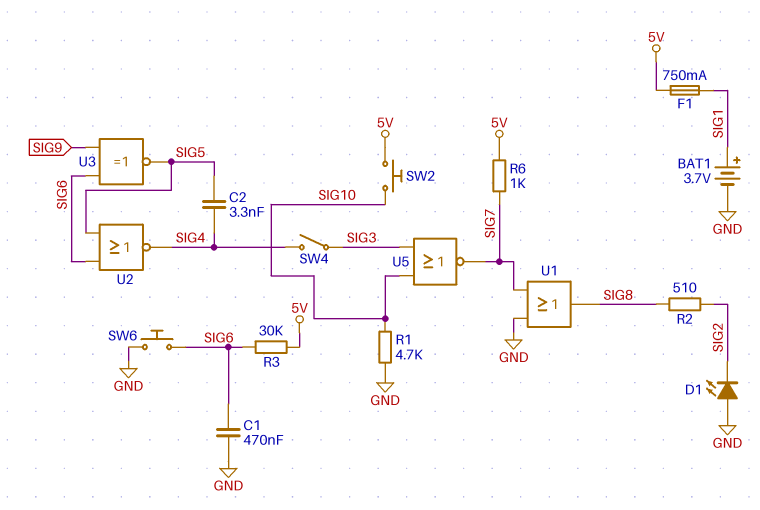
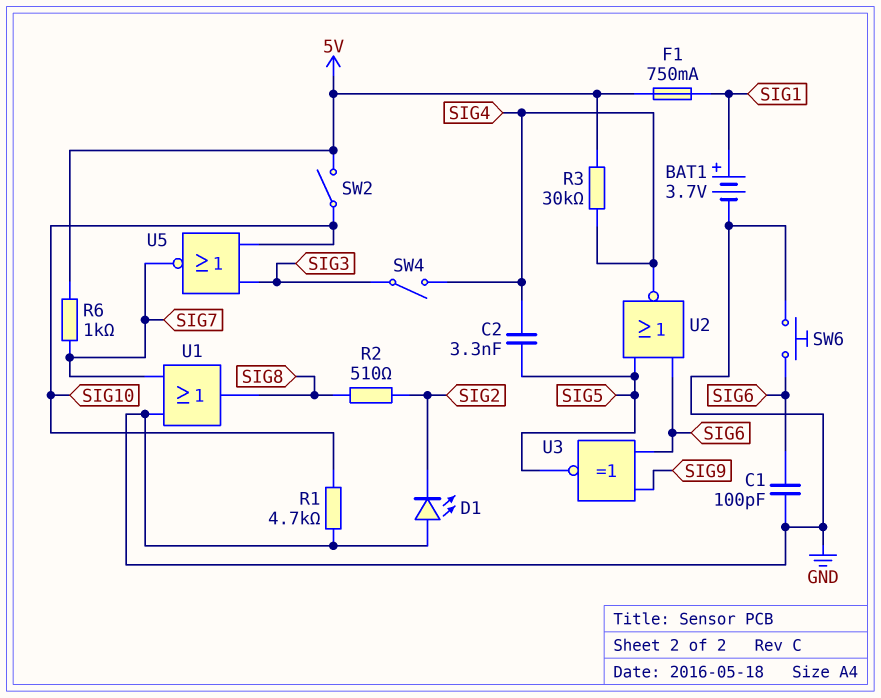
C1: 470nF (GND, SIG6) -> 100pF (GND, SIG6)
R3: 30k (5V, SIG6) -> 30k (5V, SIG4)
SW2: button (5V, SIG10) -> switch (5V, SIG10)

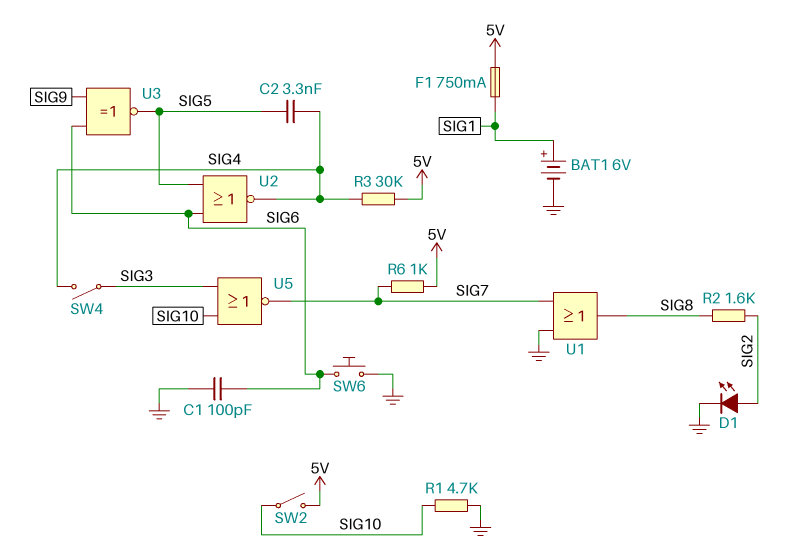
BAT1: 3.7V (plus SIG1, minus GND) -> 6V (plus SIG1, minus GND)
D1: LED (A GND, K SIG2) -> LED (A SIG2, K GND)
R2: 510 (SIG2, SIG8) -> 1.6k (SIG2, SIG8)

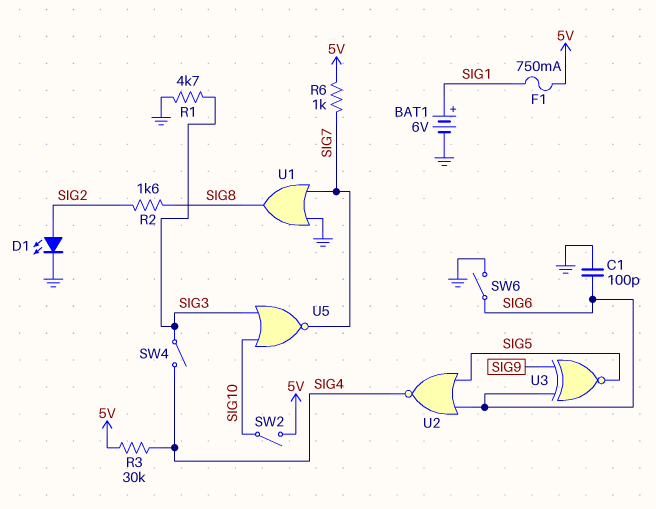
C2: 3.3nF (SIG4, SIG5) -> none
R1: 4.7k (GND, SIG10) -> 4.7k (GND, SIG3)
SW6: button (GND, SIG6) -> switch (GND, SIG6)

